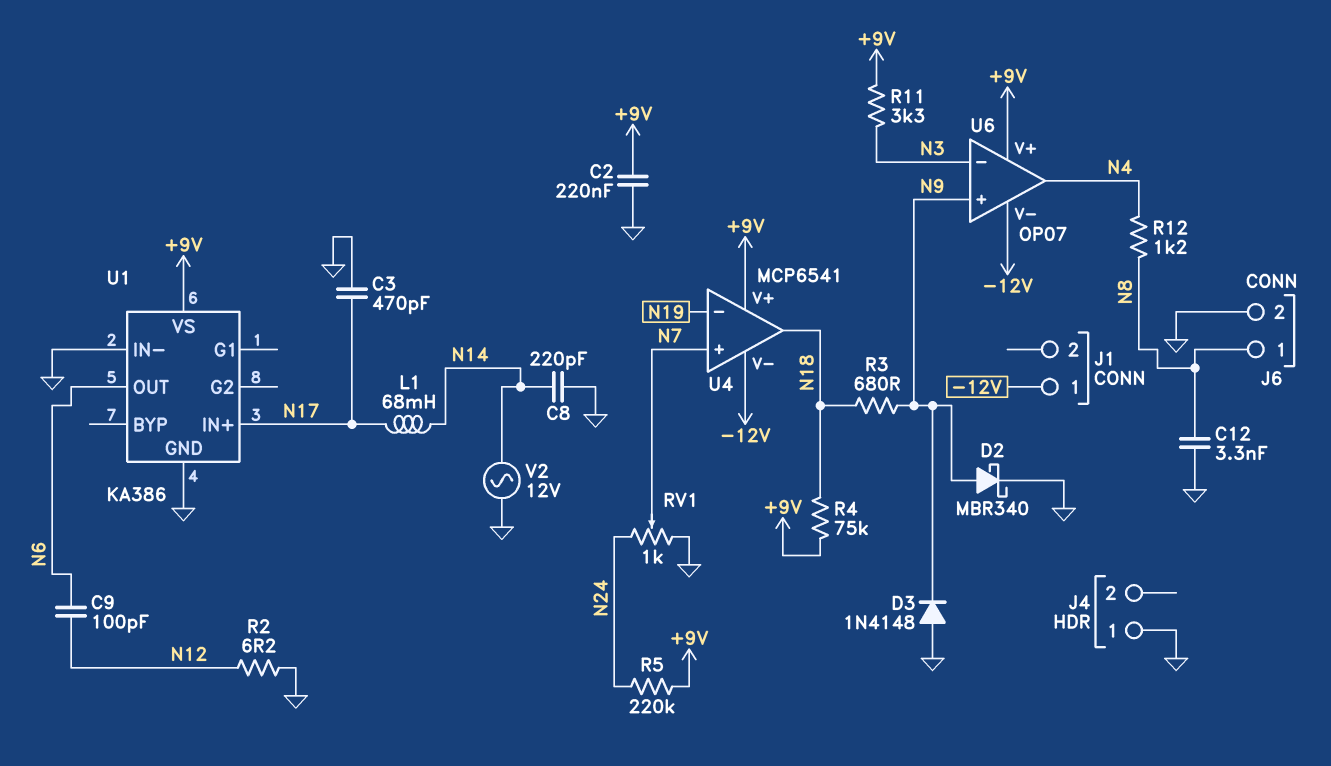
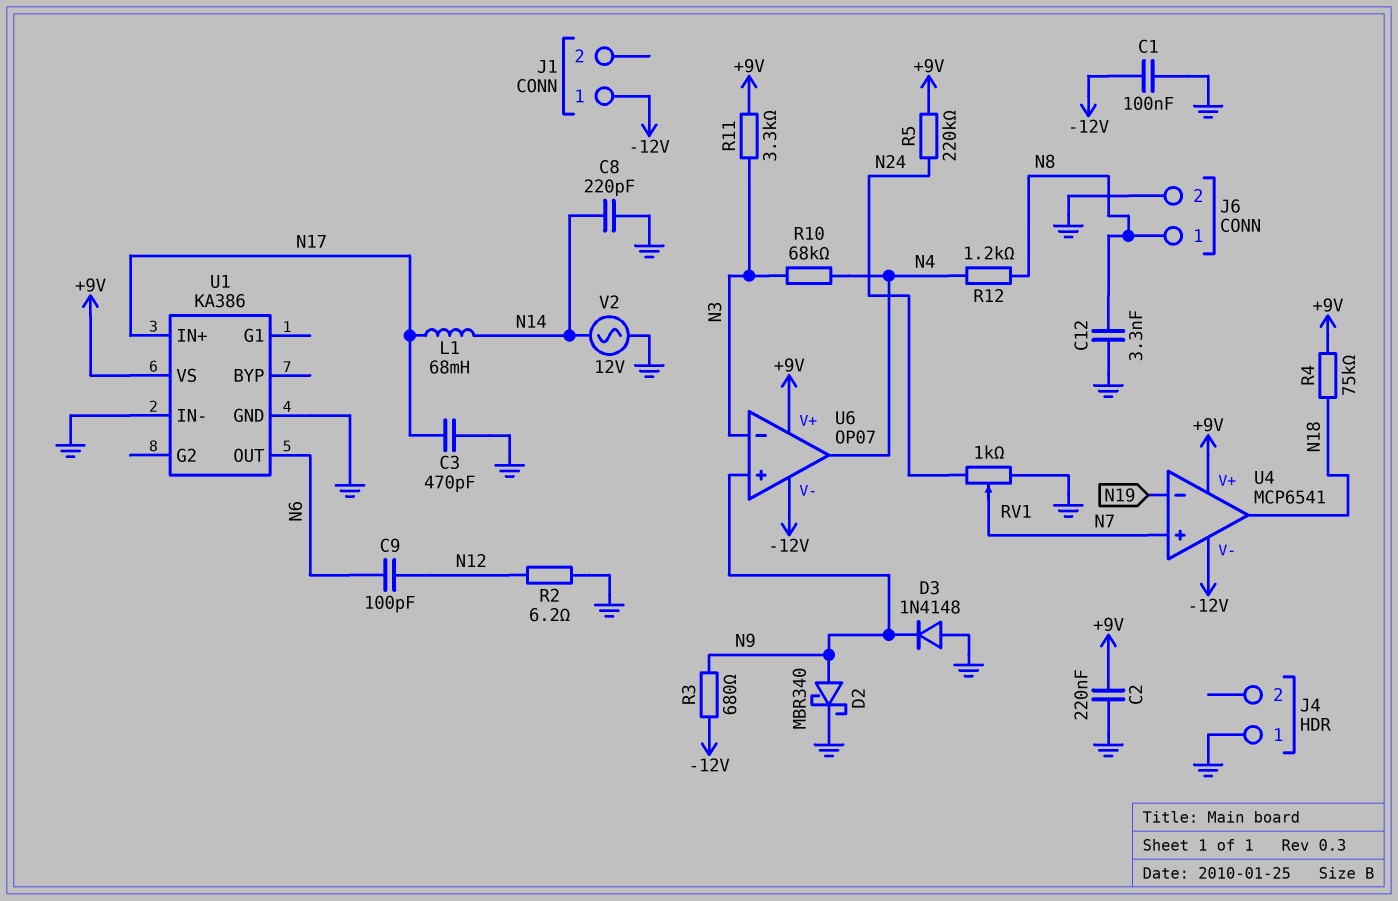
C1: none -> 100nF (-12V, GND)
R3: 680 (N9, N18) -> 680 (-12V, N9)
R10: none -> 68k (N3, N4)

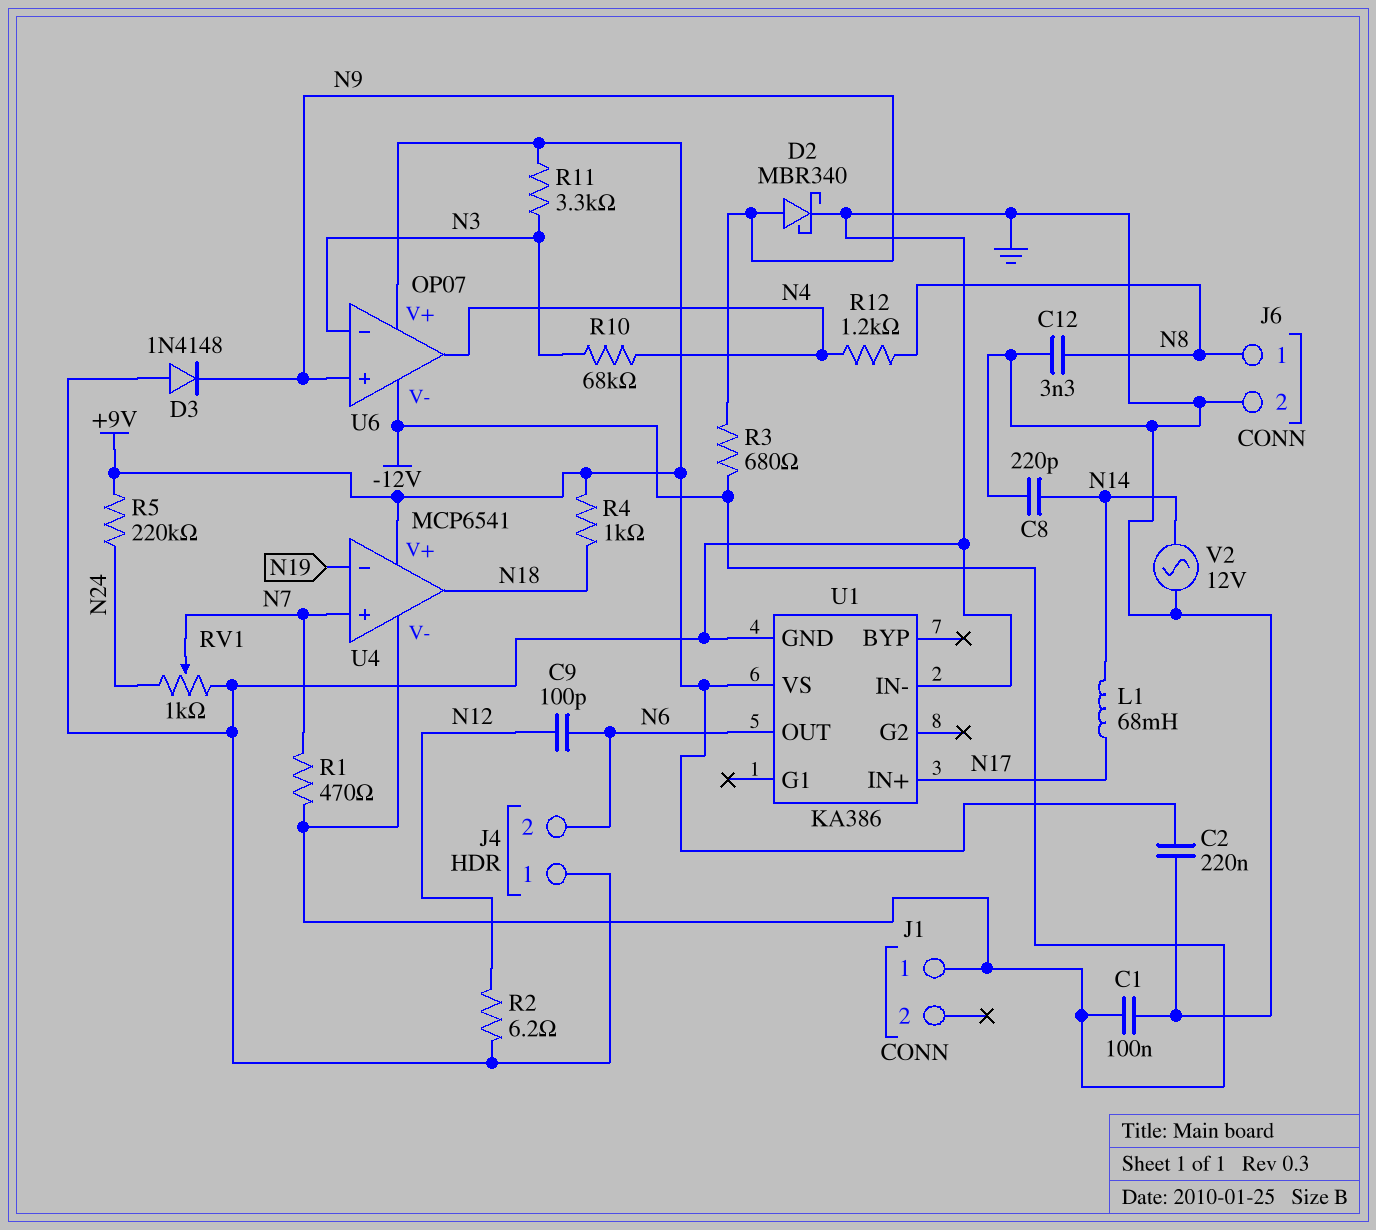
C3: 470pF (GND, N17) -> none
J4 pin 2: none -> N6
R1: none -> 470 (-12V, N7)
R4: 75k (+9V, N18) -> 1k (+9V, N18)

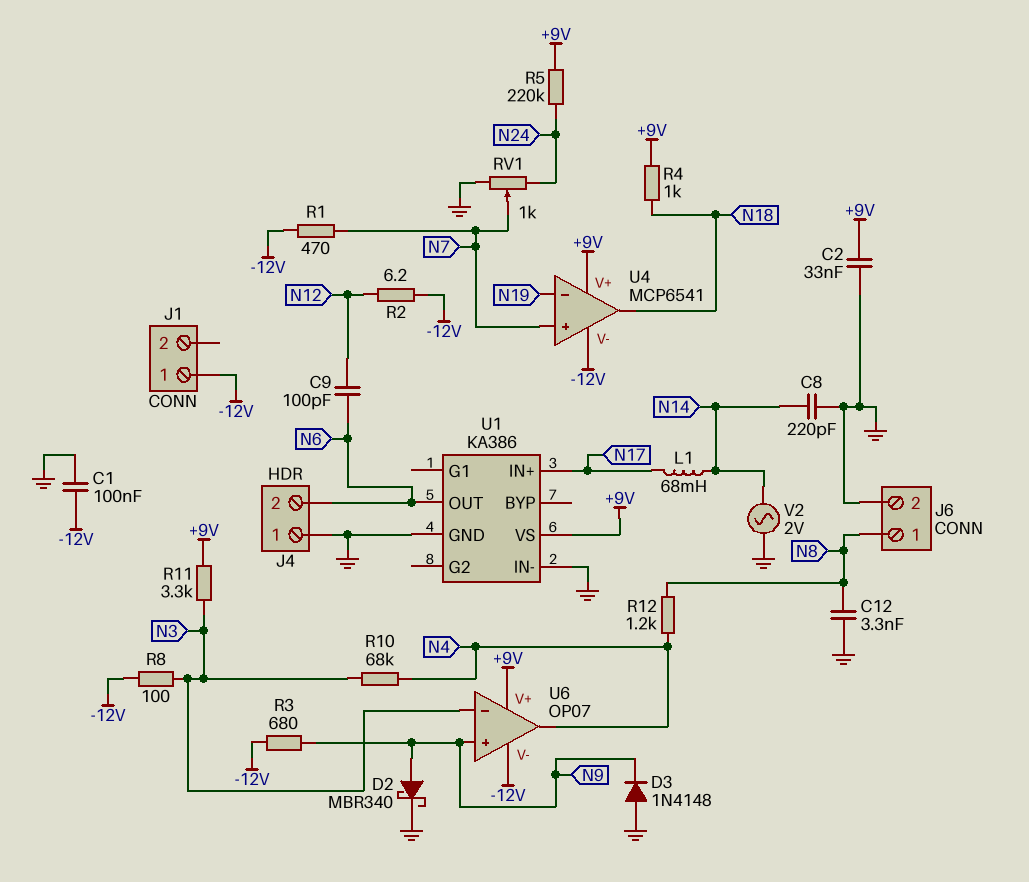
C2: 220nF (+9V, GND) -> 33nF (+9V, GND)
R2: 6.2 (GND, N12) -> 6.2 (-12V, N12)
R8: none -> 100 (-12V, N3)
V2: AC 12V (GND, N14) -> AC 2V (GND, N14)

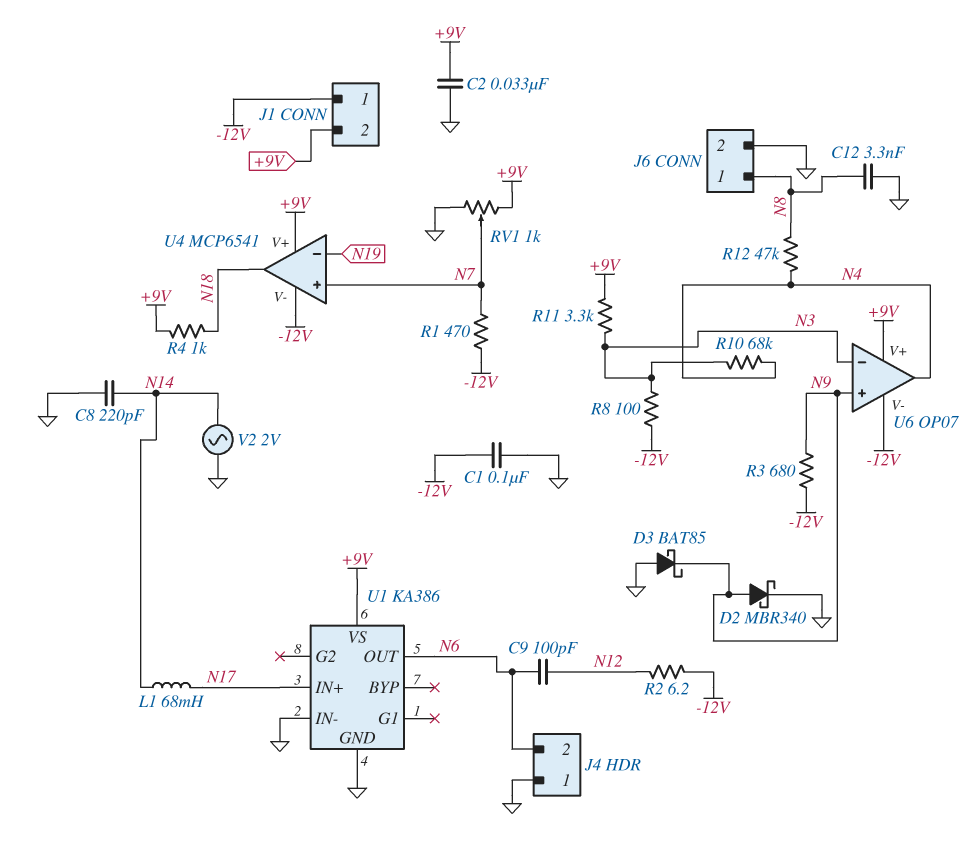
D3: diode 1N4148 (A GND, K N9) -> schottky BAT85 (A GND, K N9)
J1 pin 2: none -> +9V
R5: 220k (+9V, N24) -> none
R12: 1.2k (N4, N8) -> 47k (N4, N8)
RV1: 1k (GND, N24, wiper N7) -> 1k (+9V, GND, wiper N7)

